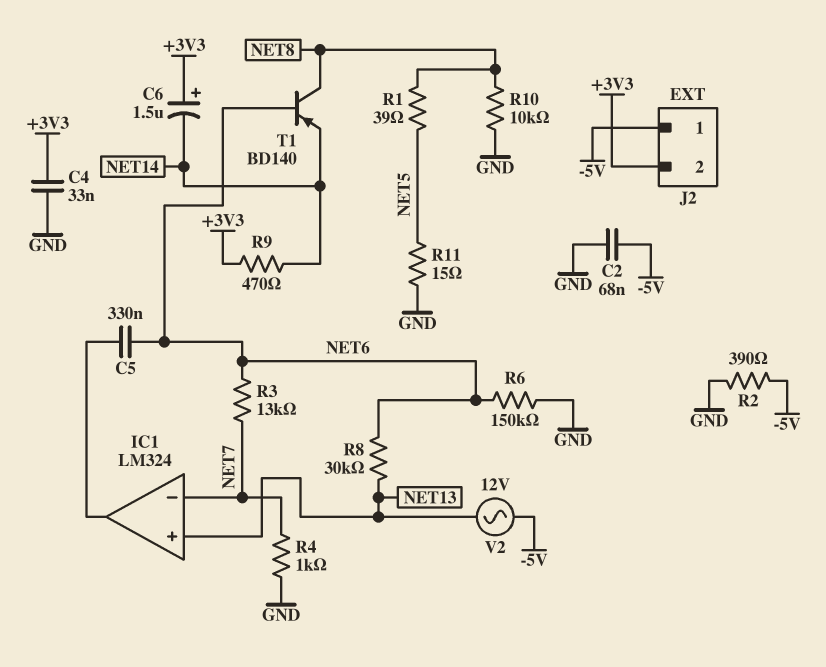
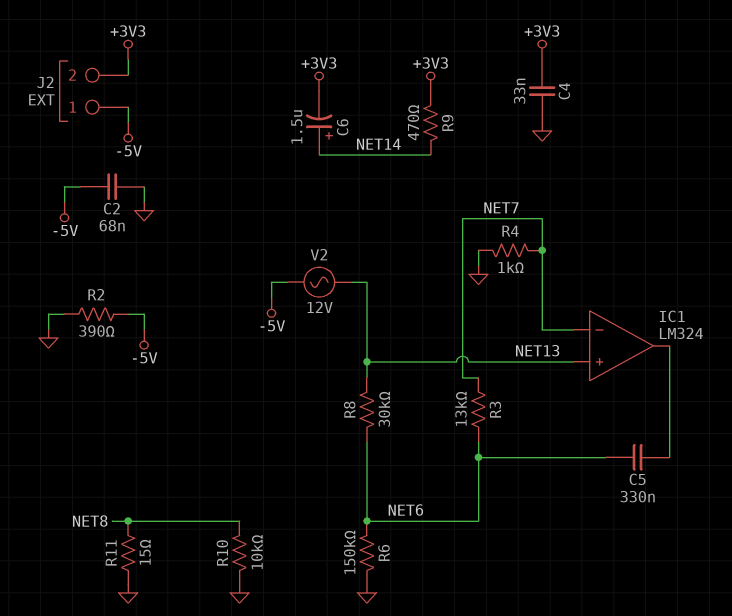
C6: 1.5uF (plus +3V3, minus NET14) -> 1.5uF (plus NET14, minus +3V3)
R1: 39 (NET5, NET8) -> none
R11: 15 (GND, NET5) -> 15 (GND, NET8)
T1: PNP BD140 (B NET6, C NET8, E NET14) -> none

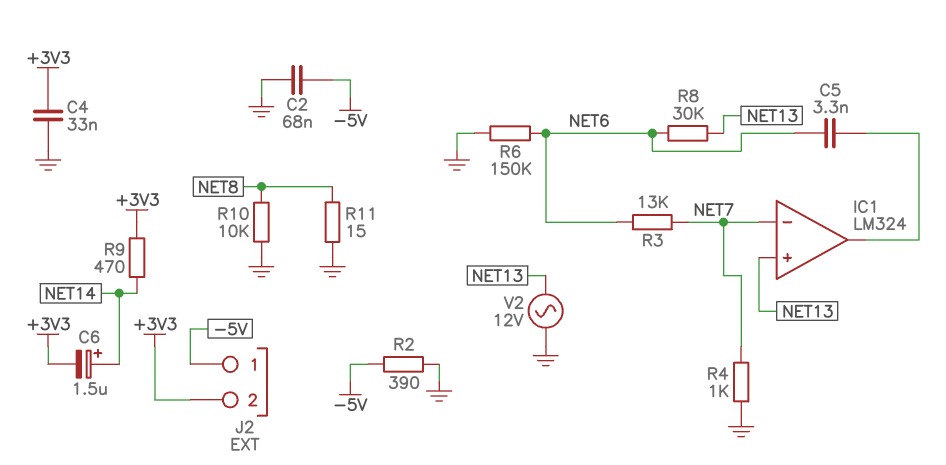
C5: 330nF (IC1/out, NET6) -> 3.3nF (IC1/out, NET6)
V2: AC 12V (-5V, NET13) -> AC 12V (GND, NET13)

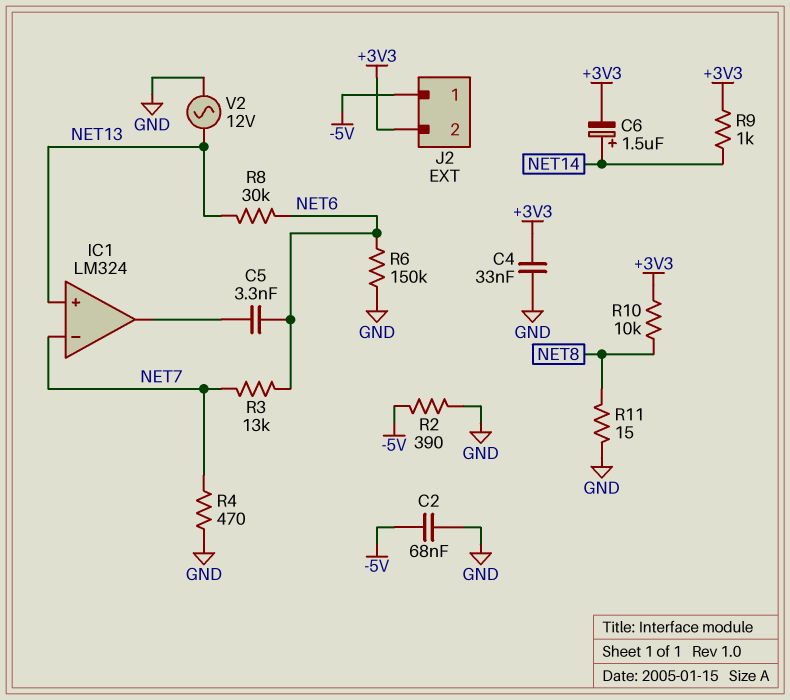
R4: 1k (GND, NET7) -> 470 (GND, NET7)
R9: 470 (+3V3, NET14) -> 1k (+3V3, NET14)
R10: 10k (GND, NET8) -> 10k (+3V3, NET8)

